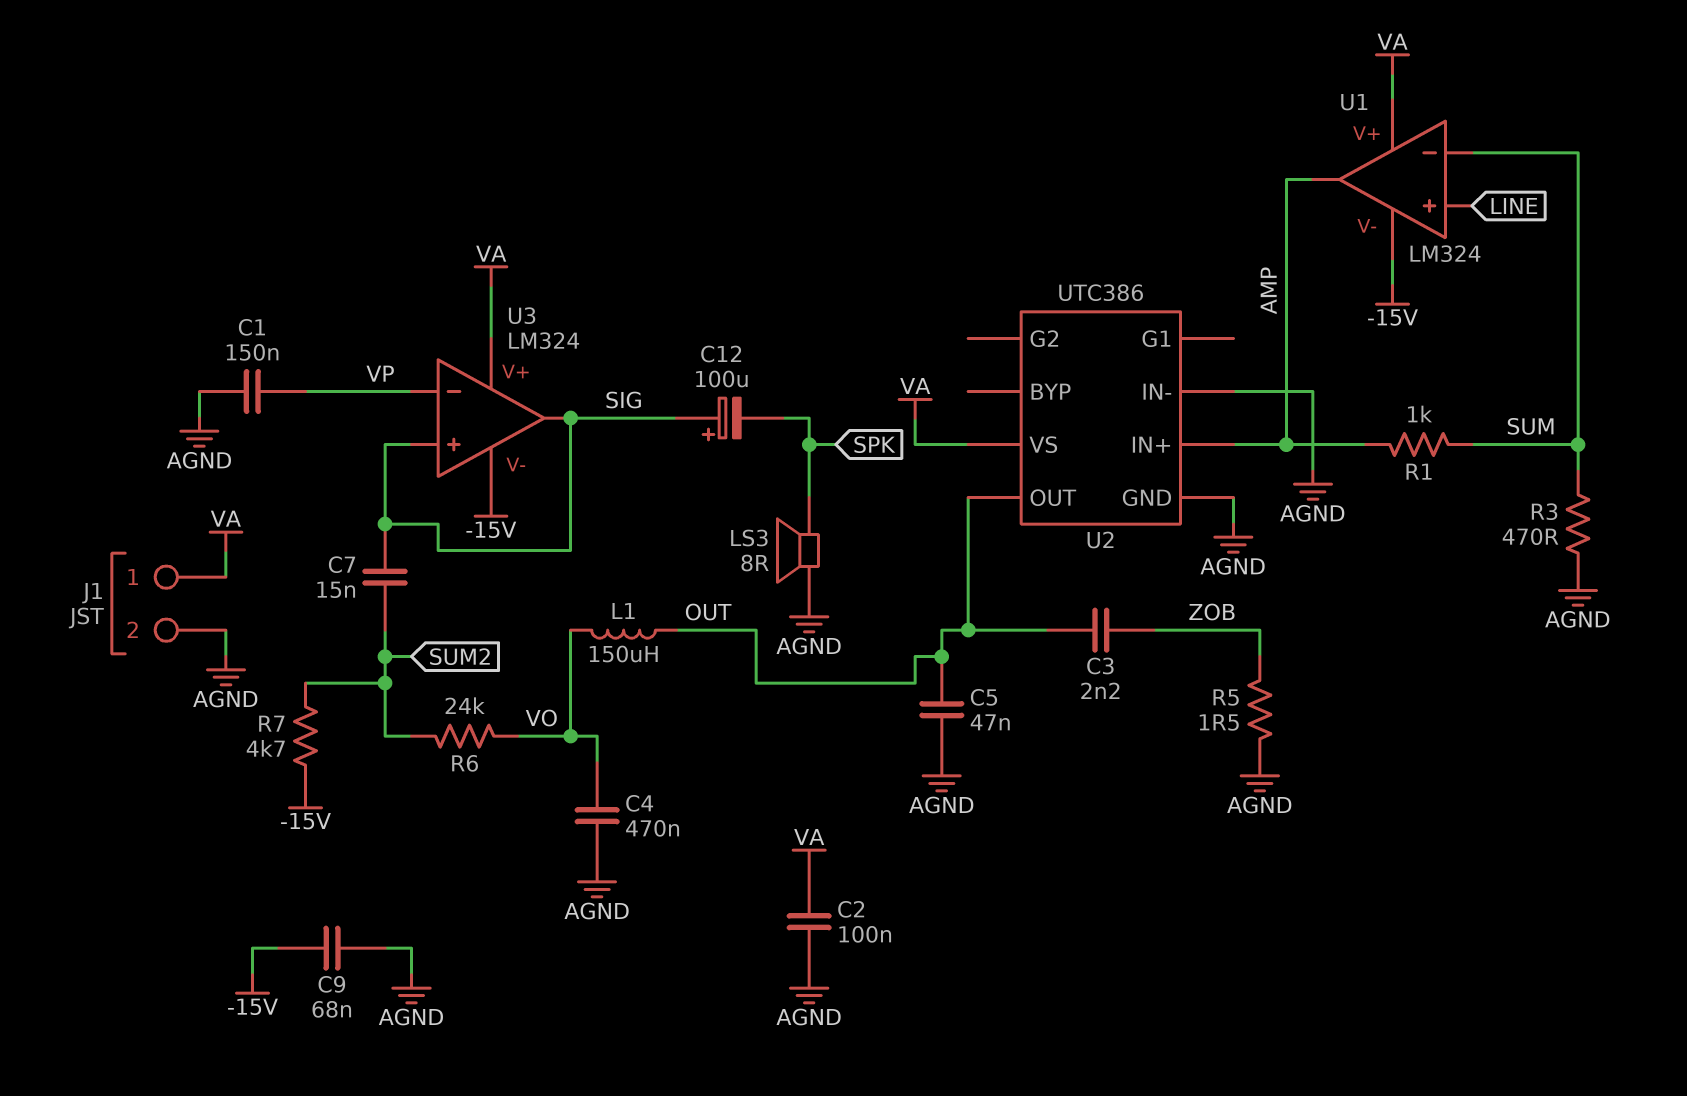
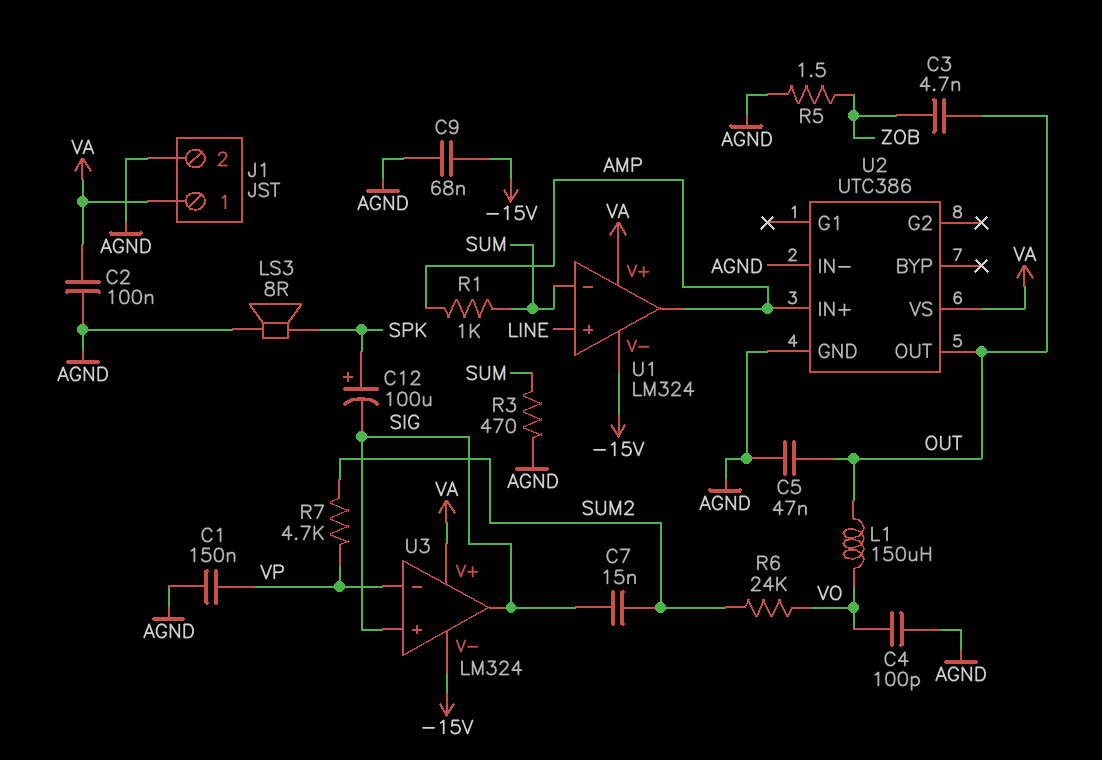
C3: 2.2nF (OUT, ZOB) -> 4.7nF (OUT, ZOB)
C4: 470nF (AGND, VO) -> 100pF (AGND, VO)
C12: 100uF (plus SIG, minus SPK) -> 100uF (plus SPK, minus SIG)
R7: 4.7k (-15V, SUM2) -> 4.7k (SUM2, VP)

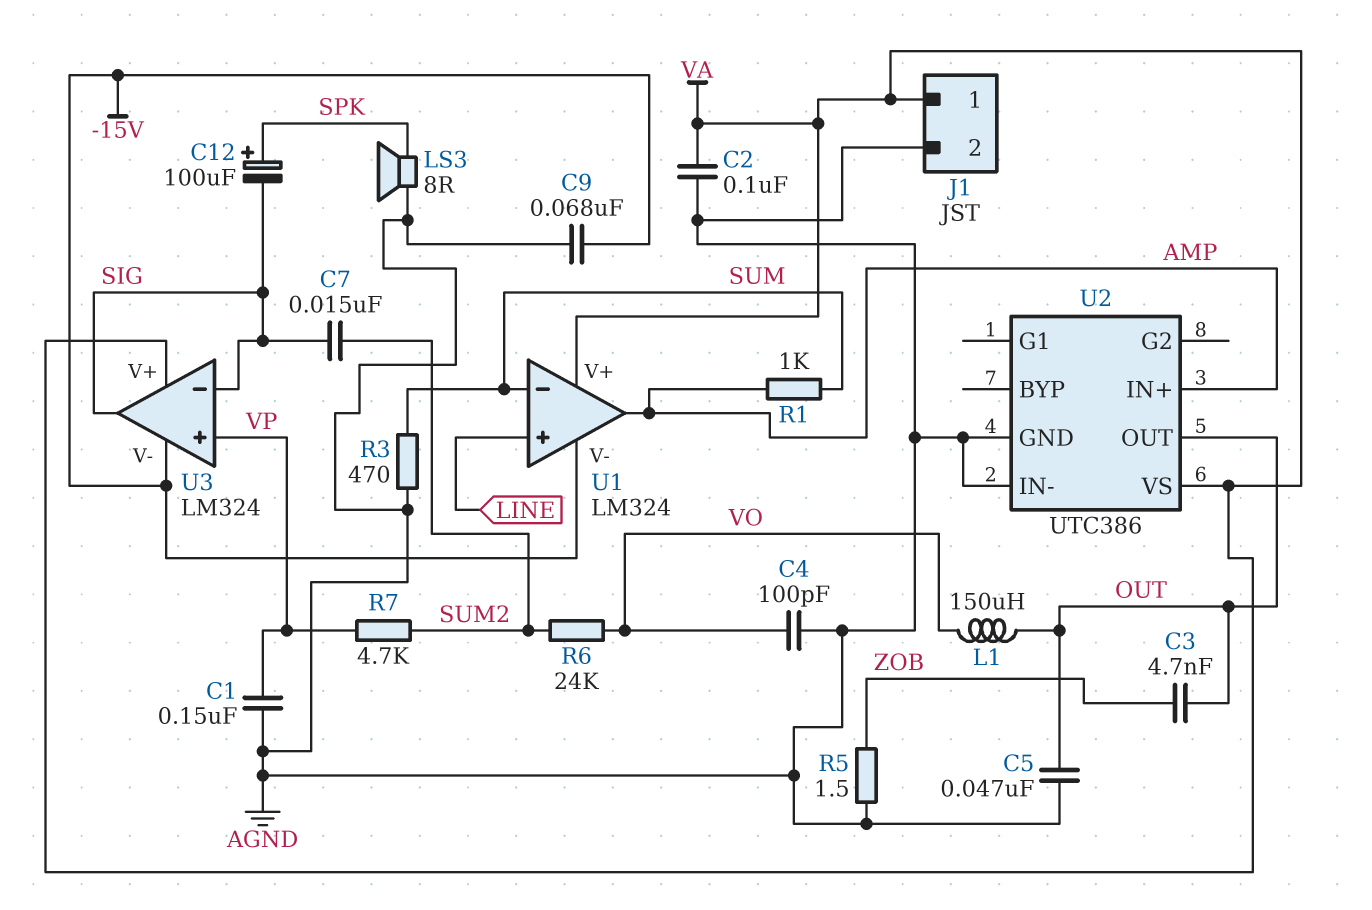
U3 pin in+: SIG -> VP
U3 pin in-: VP -> SIG

